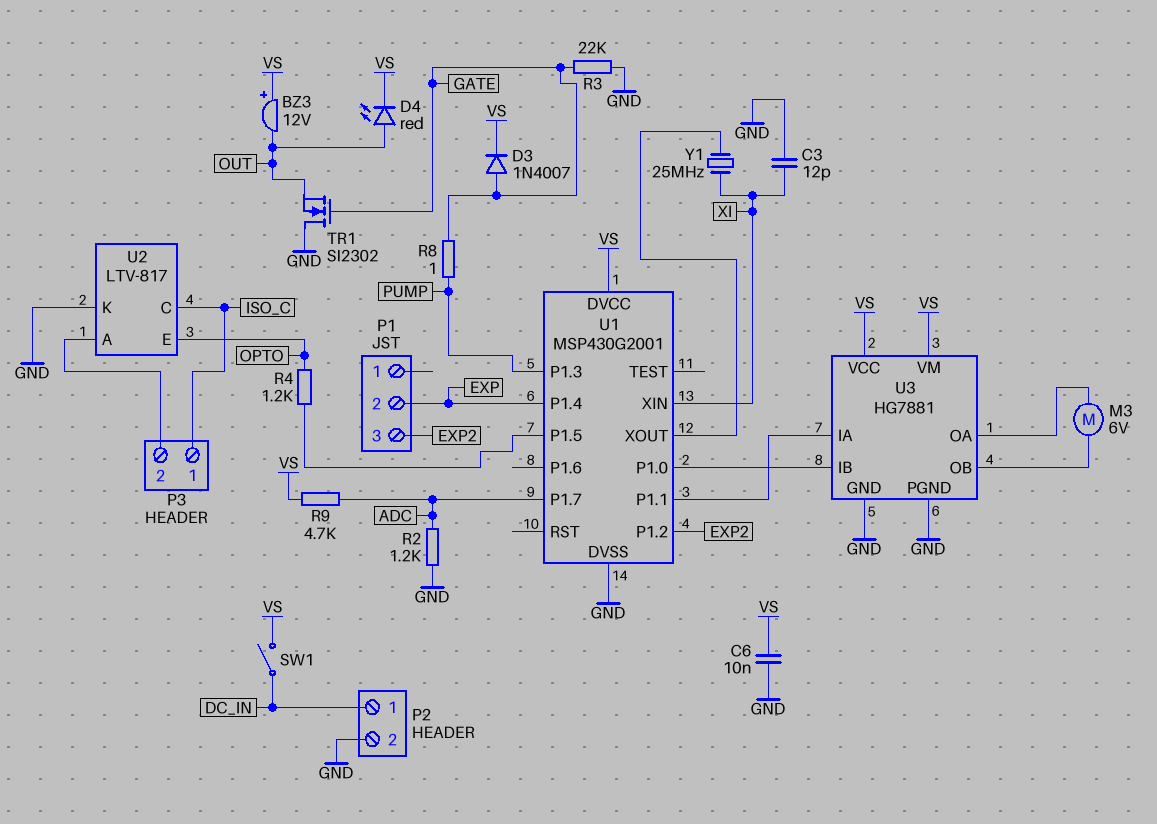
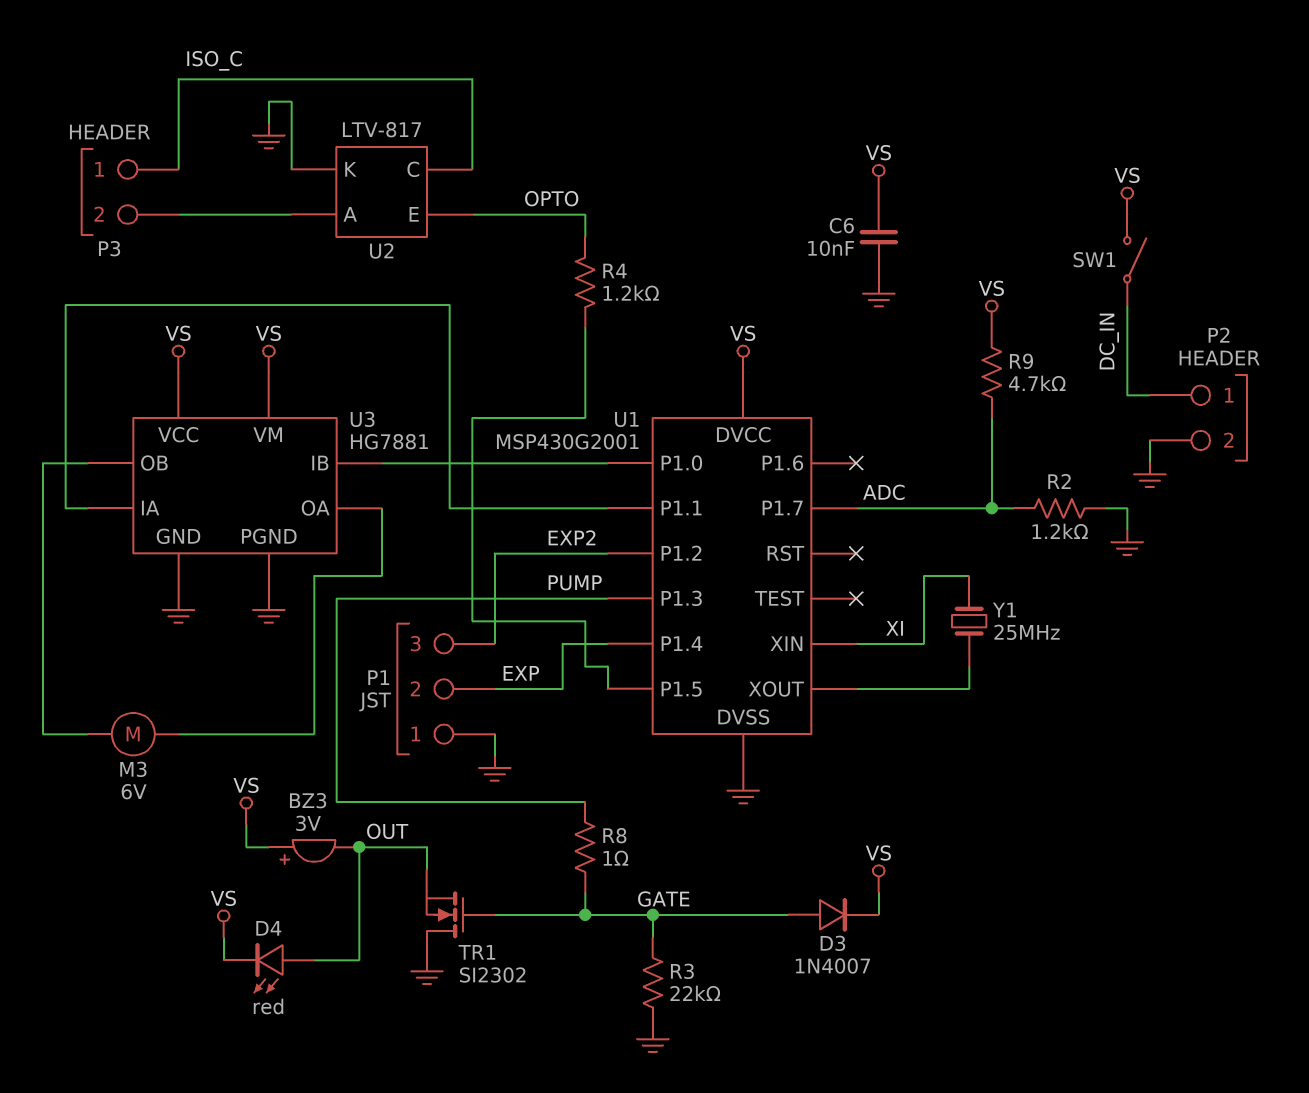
BZ3: buzzer 12V (plus VS, minus OUT) -> buzzer 3V (plus VS, minus OUT)
C3: 12pF (GND, XI) -> none
P1 pin 1: none -> GND

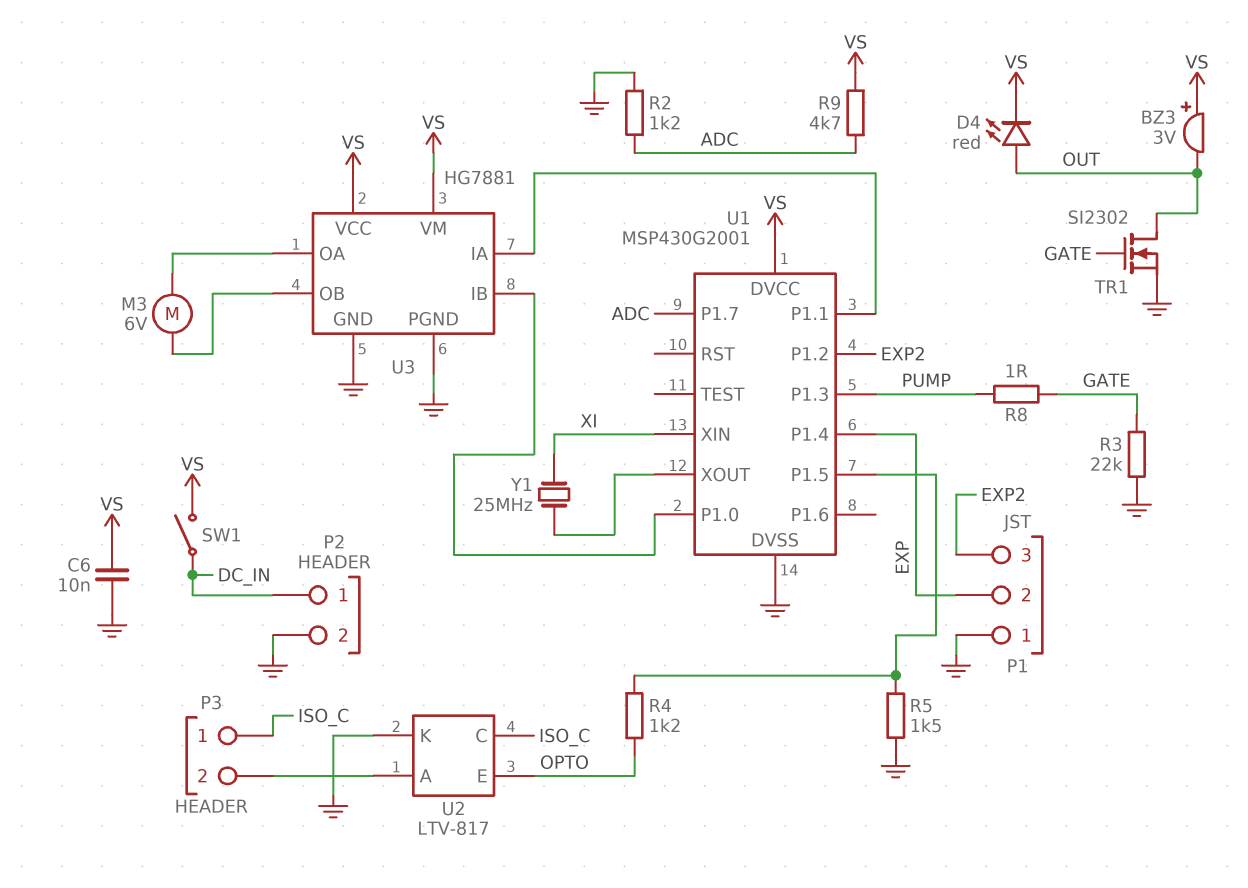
D3: diode 1N4007 (A GATE, K VS) -> none
R5: none -> 1.5k (GND, U1/P1.5)
TR1: NMOS SI2302 (G GATE, D GND, S OUT) -> NMOS SI2302 (G GATE, D OUT, S GND)

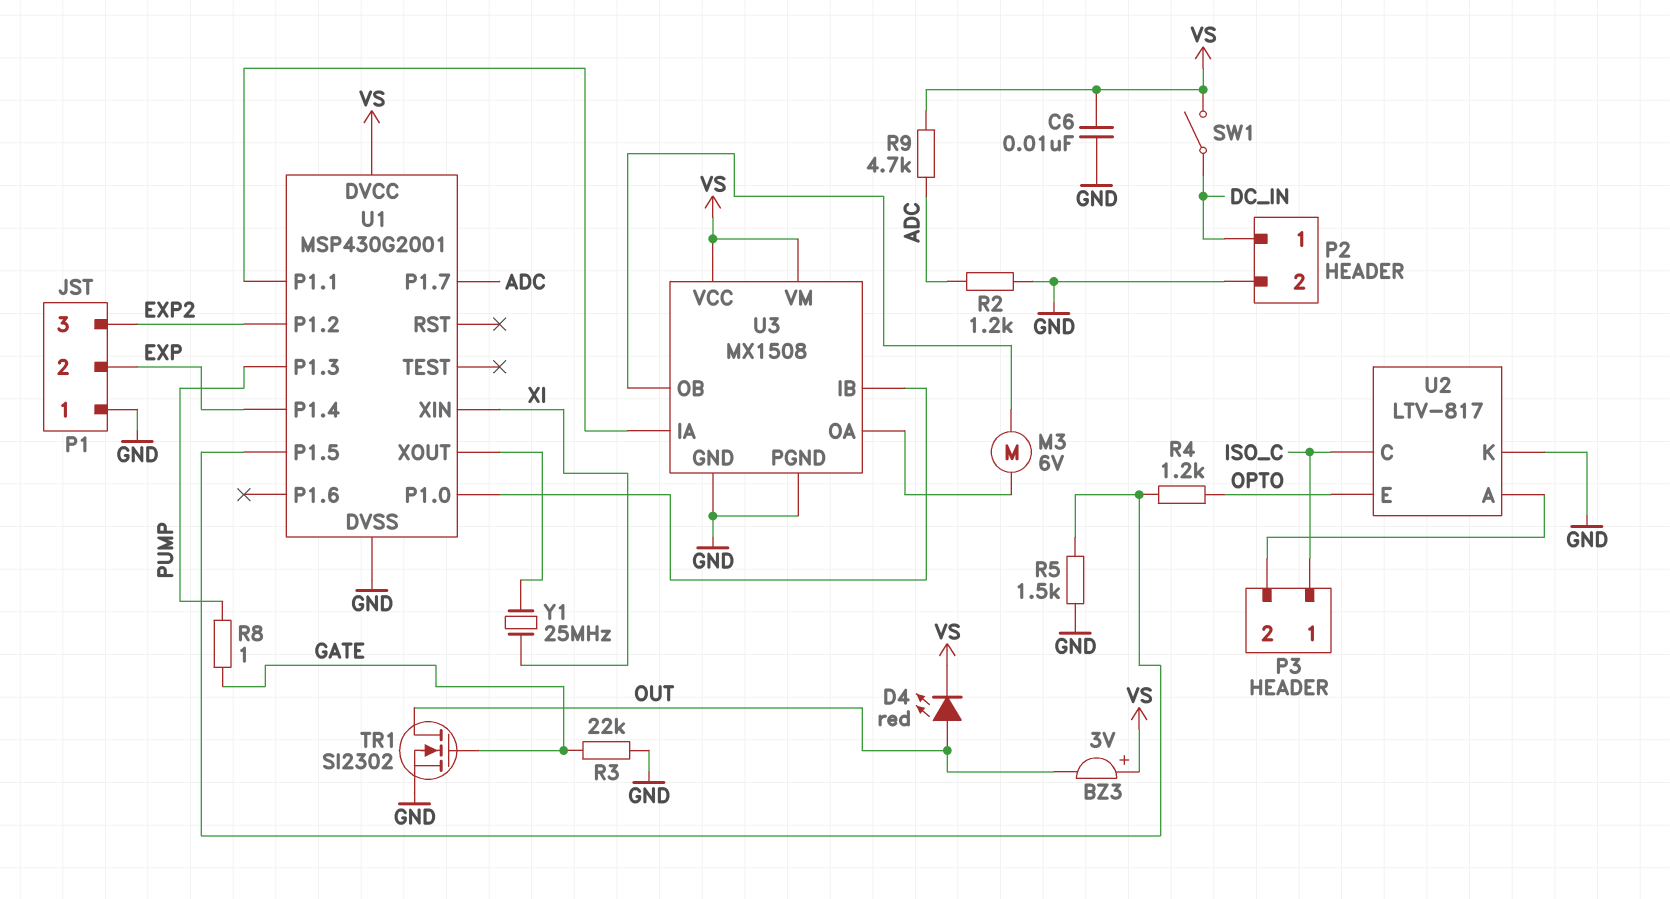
U3: HG7881 -> MX1508

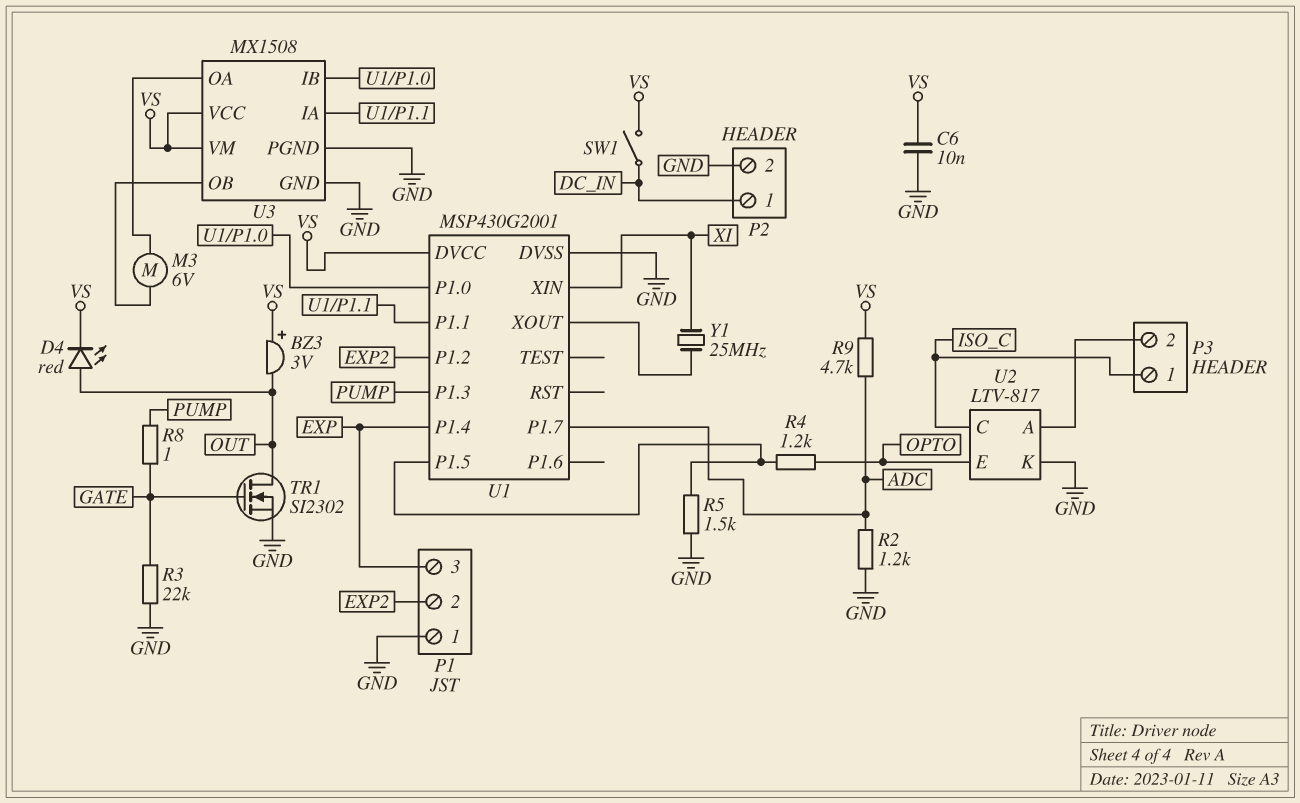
P1 pin 2: EXP -> EXP2
P1 pin 3: EXP2 -> EXP

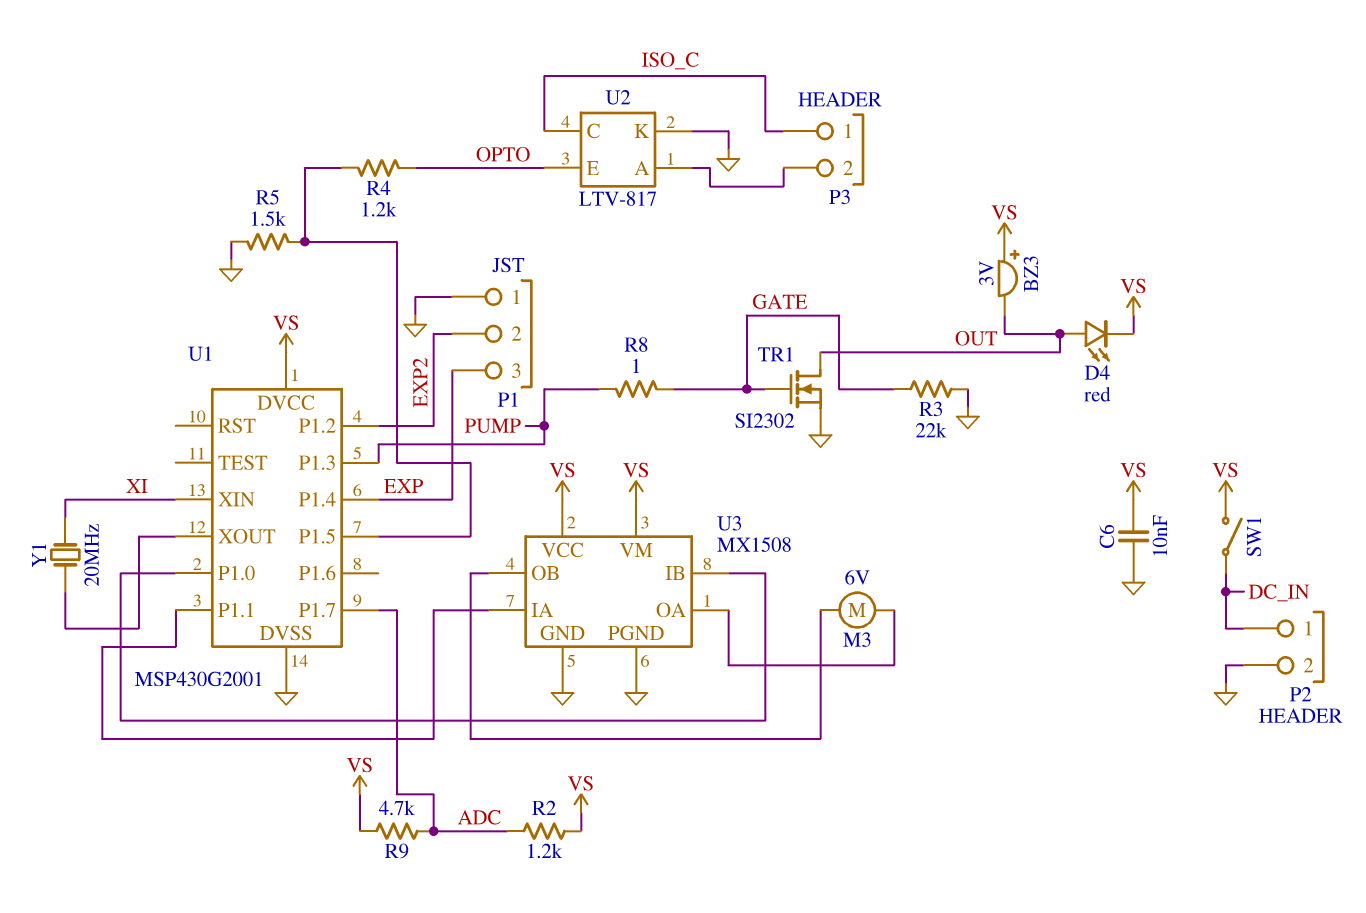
R2: 1.2k (ADC, GND) -> 1.2k (ADC, VS)
Y1: 25MHz (U1/XOUT, XI) -> 20MHz (U1/XOUT, XI)

